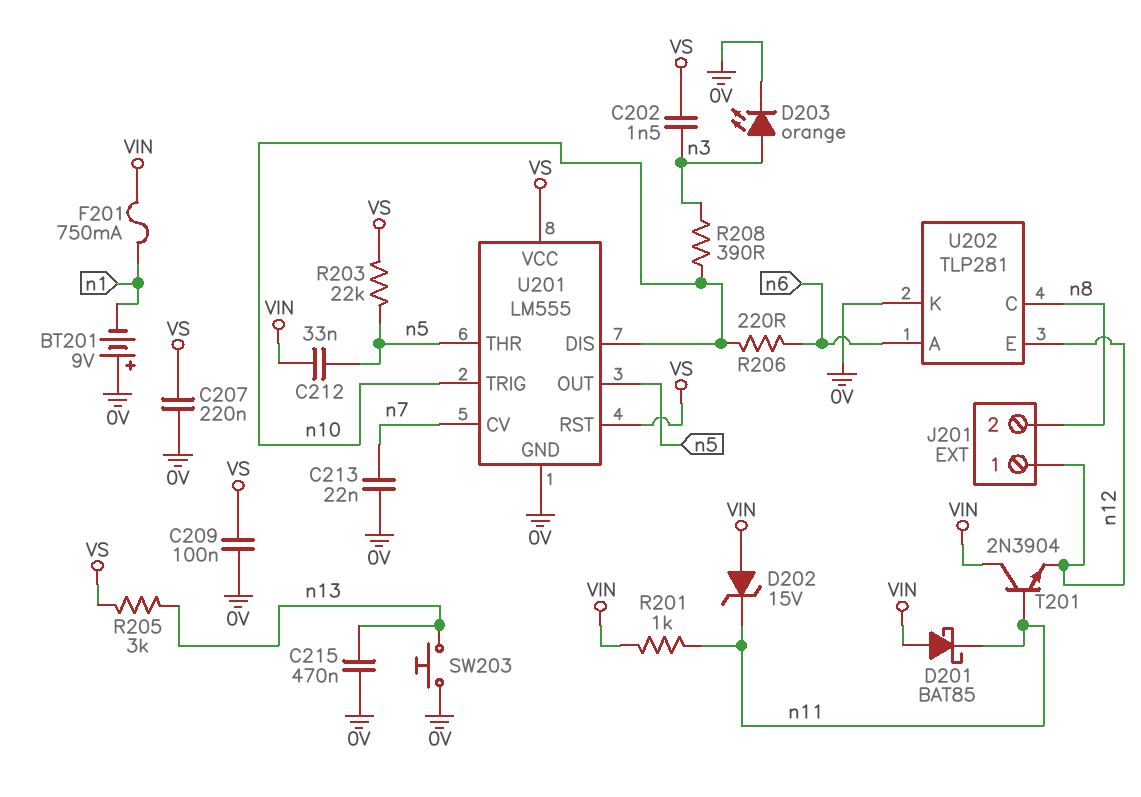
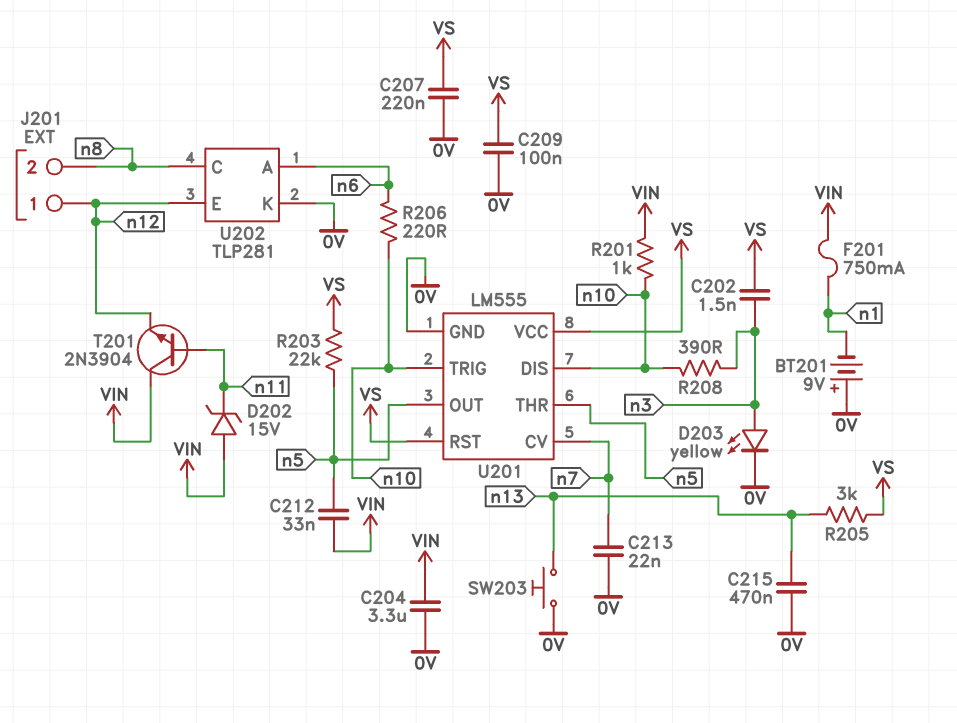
C204: none -> 3.3uF (0V, VIN)
D201: schottky BAT85 (A VIN, K n11) -> none
D203: LED orange (A n3, K 0V) -> LED yellow (A n3, K 0V)
R201: 1k (VIN, n11) -> 1k (VIN, n10)

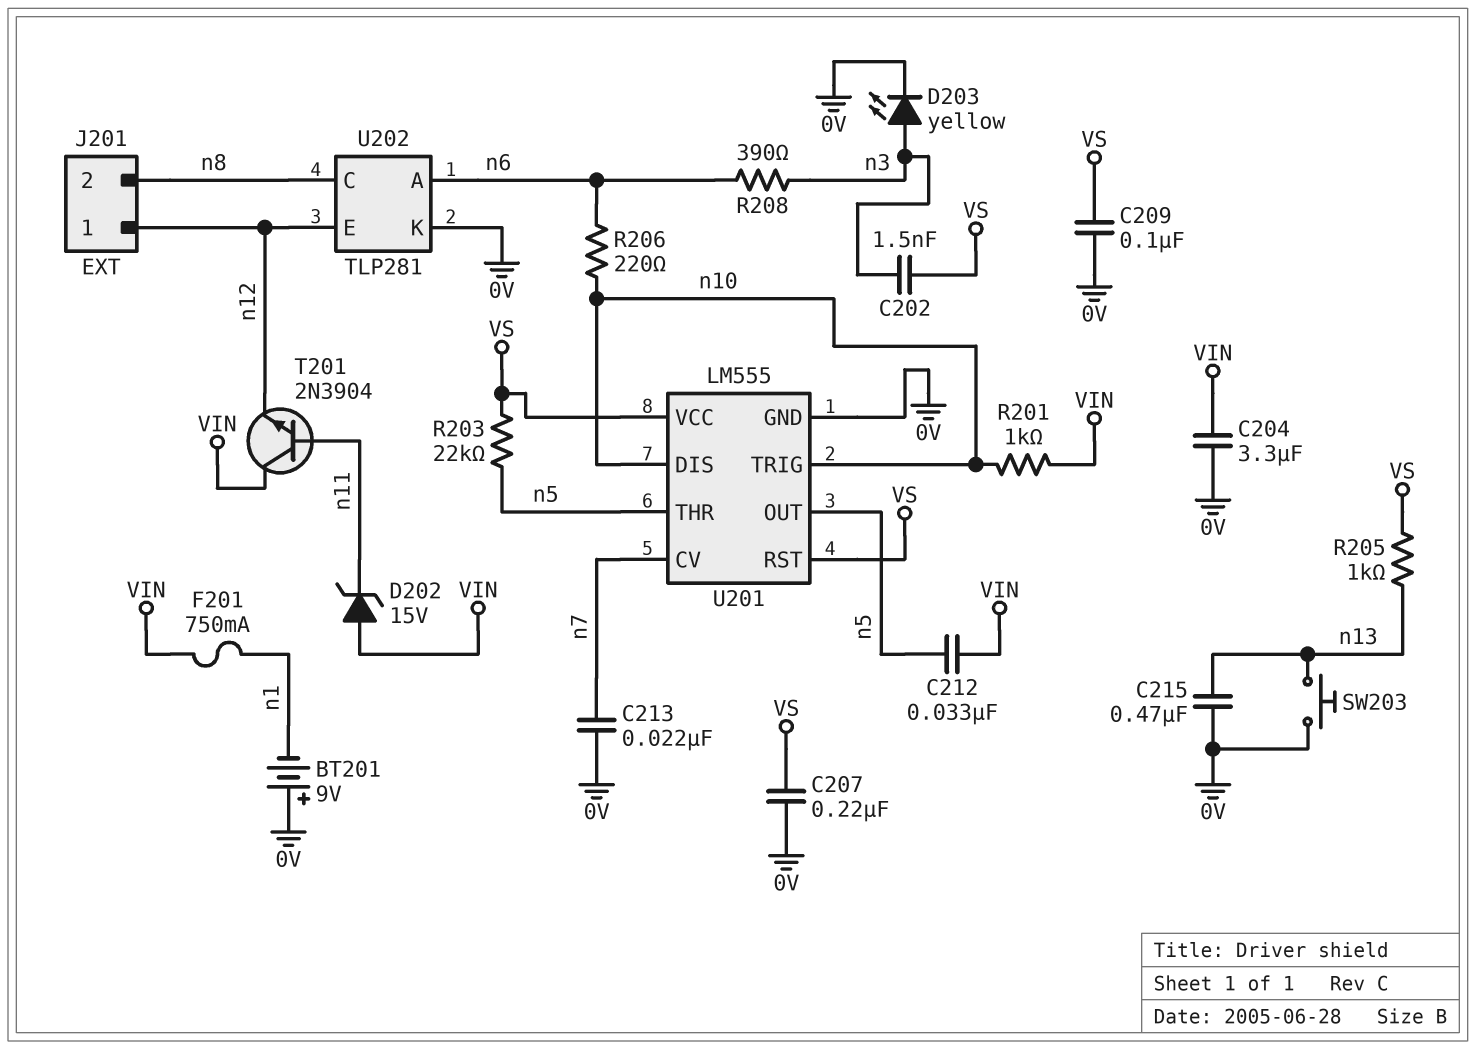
R205: 3k (VS, n13) -> 1k (VS, n13)
R208: 390 (n3, n10) -> 390 (n3, n6)

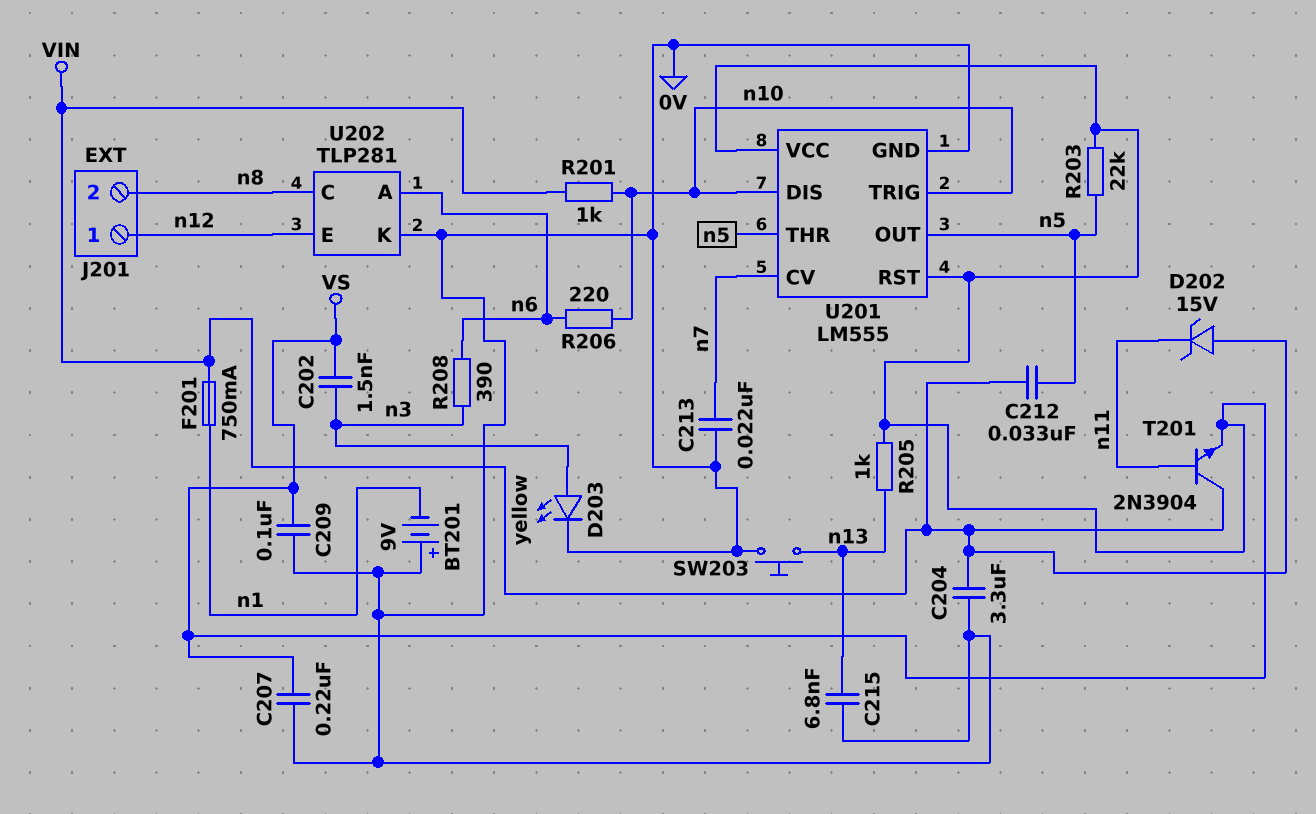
C215: 470nF (0V, n13) -> 6.8nF (0V, n13)
T201: NPN 2N3904 (B n11, C VIN, E n12) -> NPN 2N3904 (B n11, C VIN, E VS)

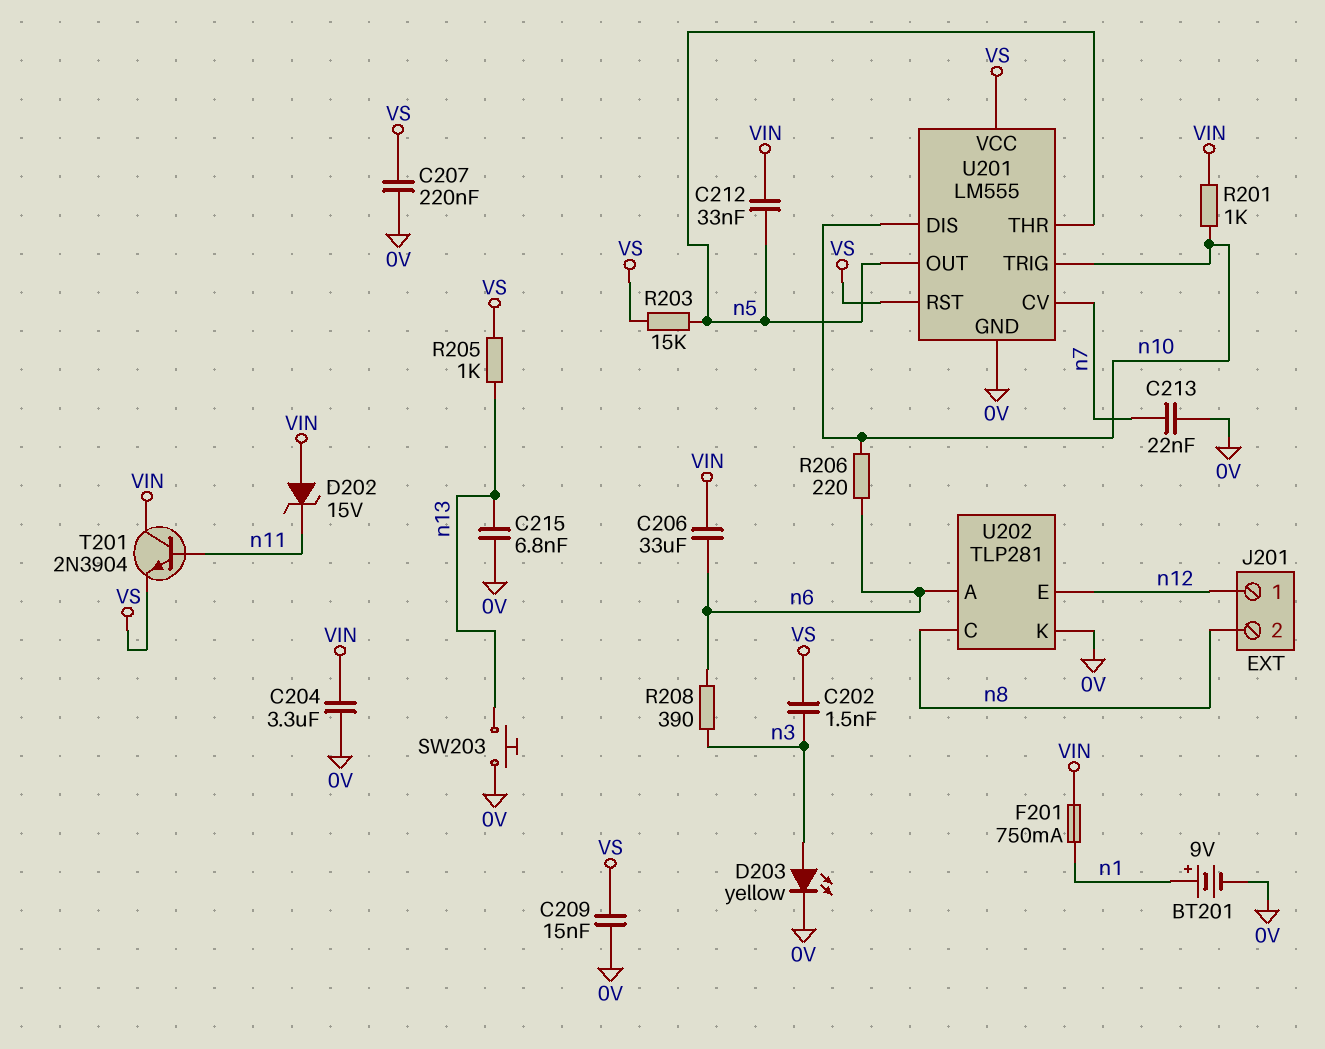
BT201: 9V (plus 0V, minus n1) -> 9V (plus n1, minus 0V)
C206: none -> 33uF (VIN, n6)
C209: 100nF (0V, VS) -> 15nF (0V, VS)
R203: 22k (VS, n5) -> 15k (VS, n5)

